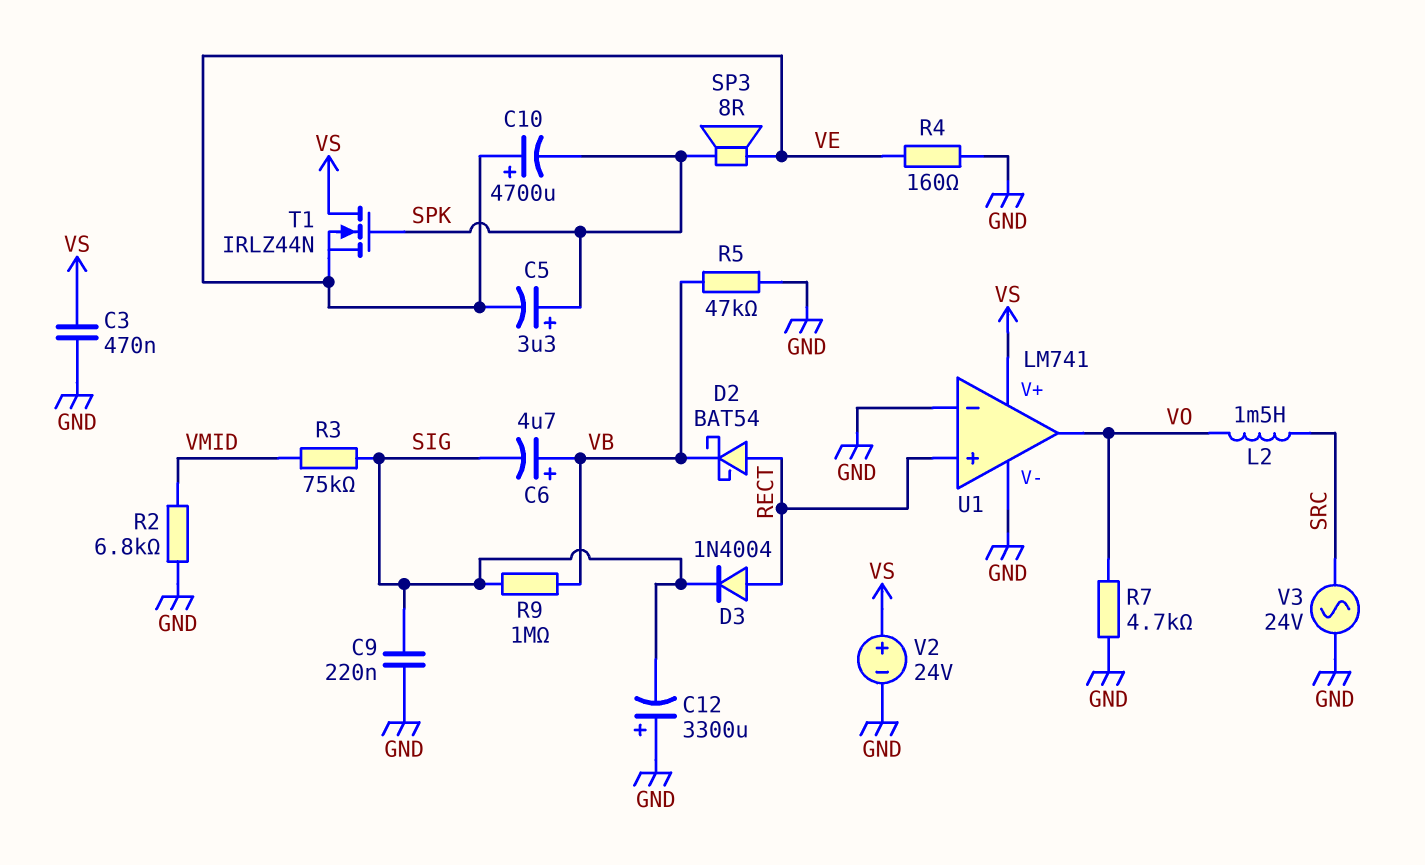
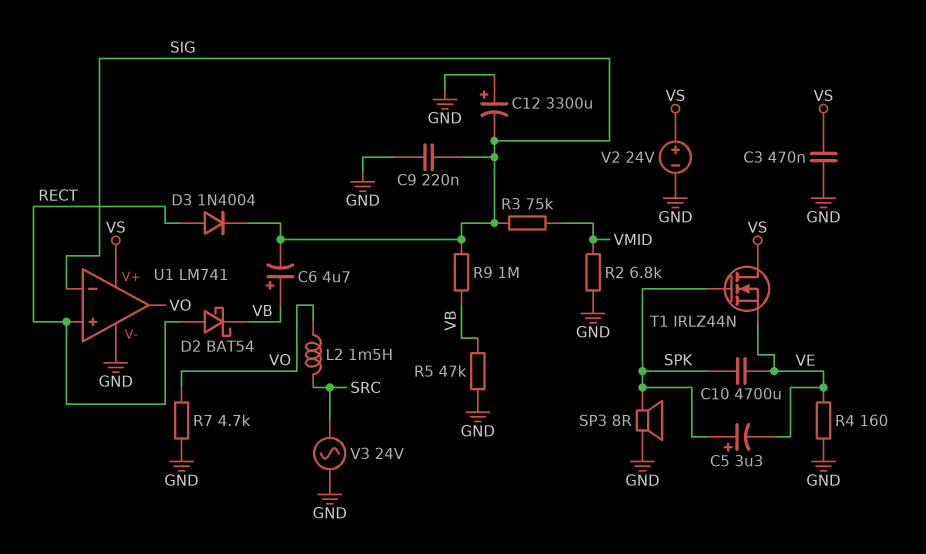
C10: 4700uF (plus VE, minus SPK) -> 4700uF (SPK, VE)
SP3: speaker 8R (SPK, VE) -> speaker 8R (GND, SPK)
U1 pin in-: GND -> SIG

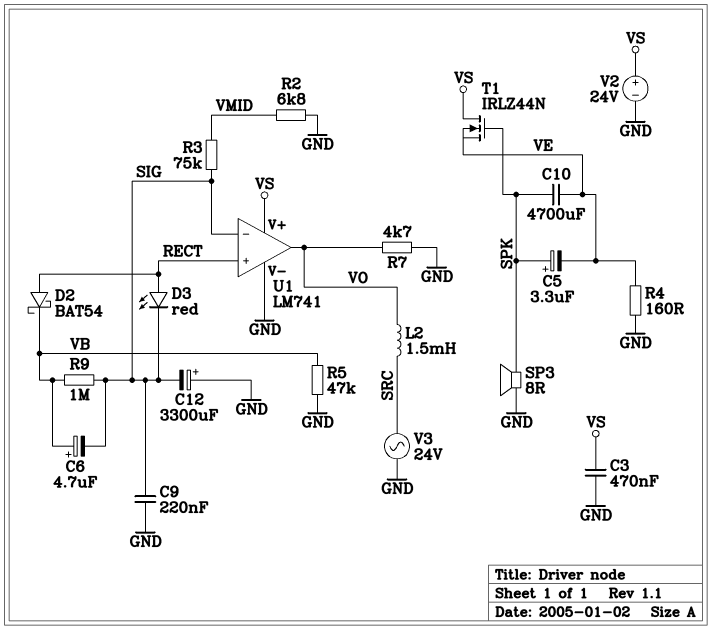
D3: diode 1N4004 (A RECT, K SIG) -> LED red (A RECT, K SIG)

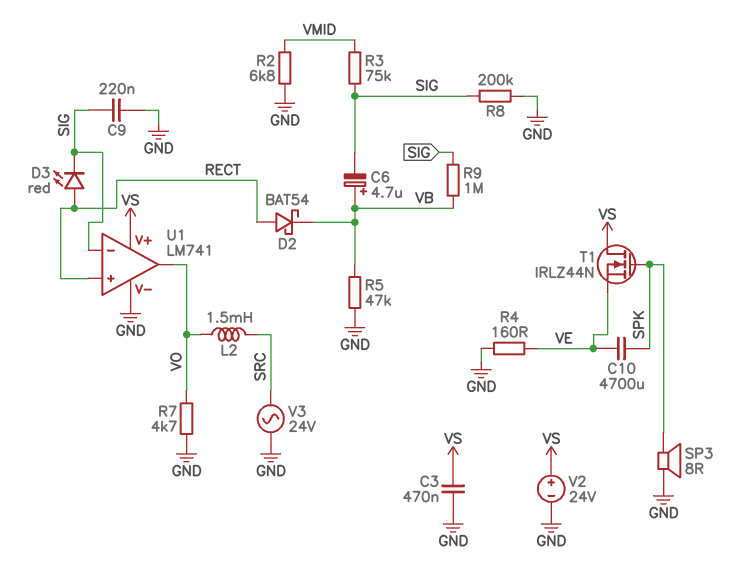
C5: 3.3uF (plus SPK, minus VE) -> none
C12: 3300uF (plus GND, minus SIG) -> none
R8: none -> 200k (GND, SIG)

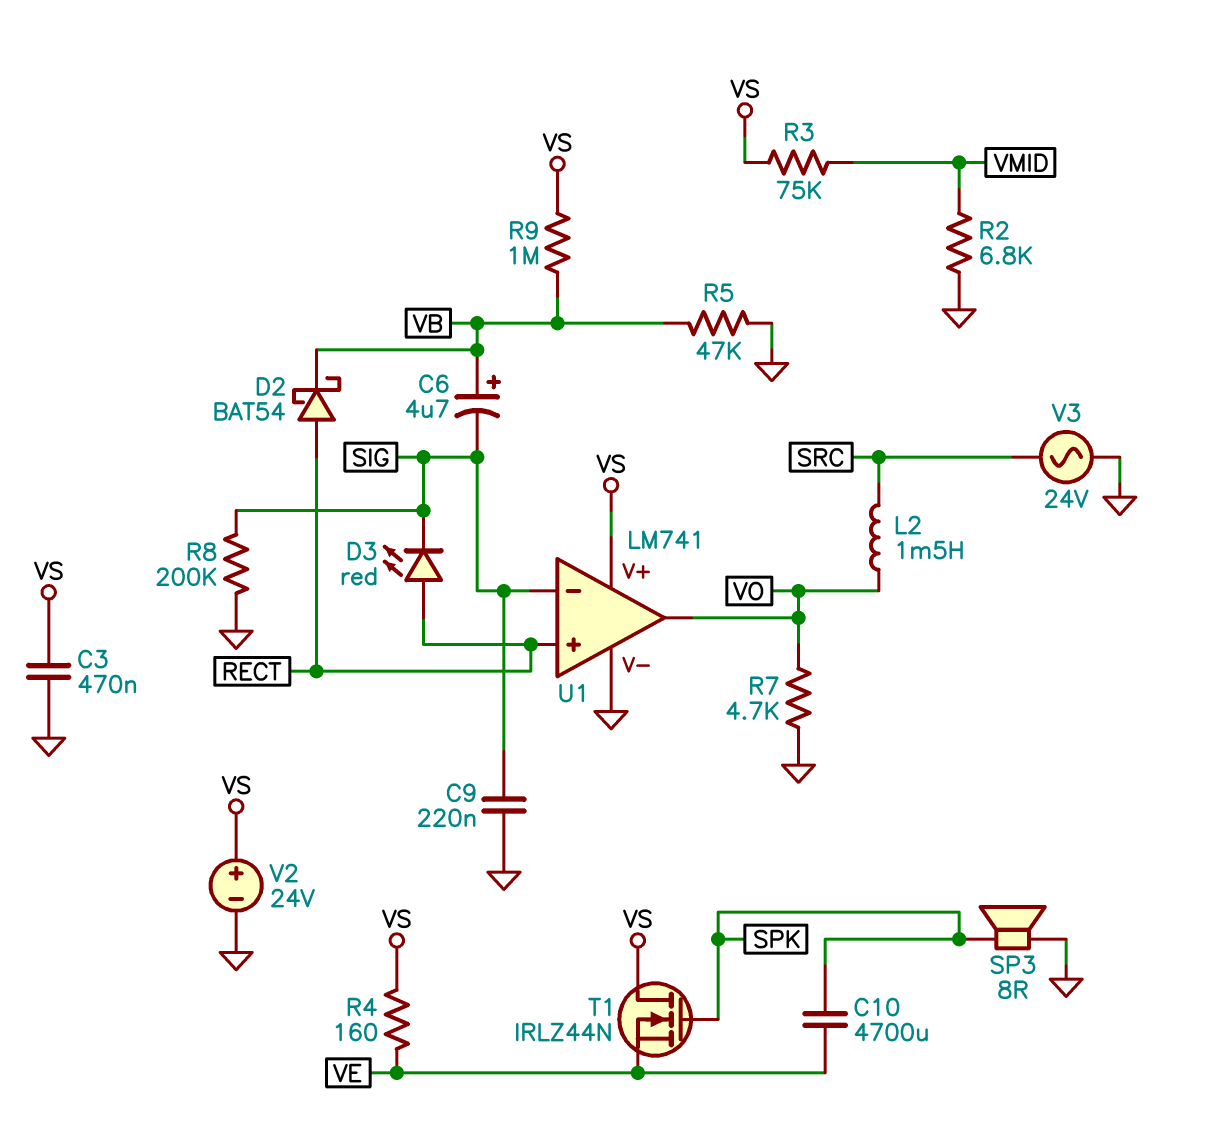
R3: 75k (SIG, VMID) -> 75k (VMID, VS)
R4: 160 (GND, VE) -> 160 (VE, VS)
R9: 1M (SIG, VB) -> 1M (VB, VS)

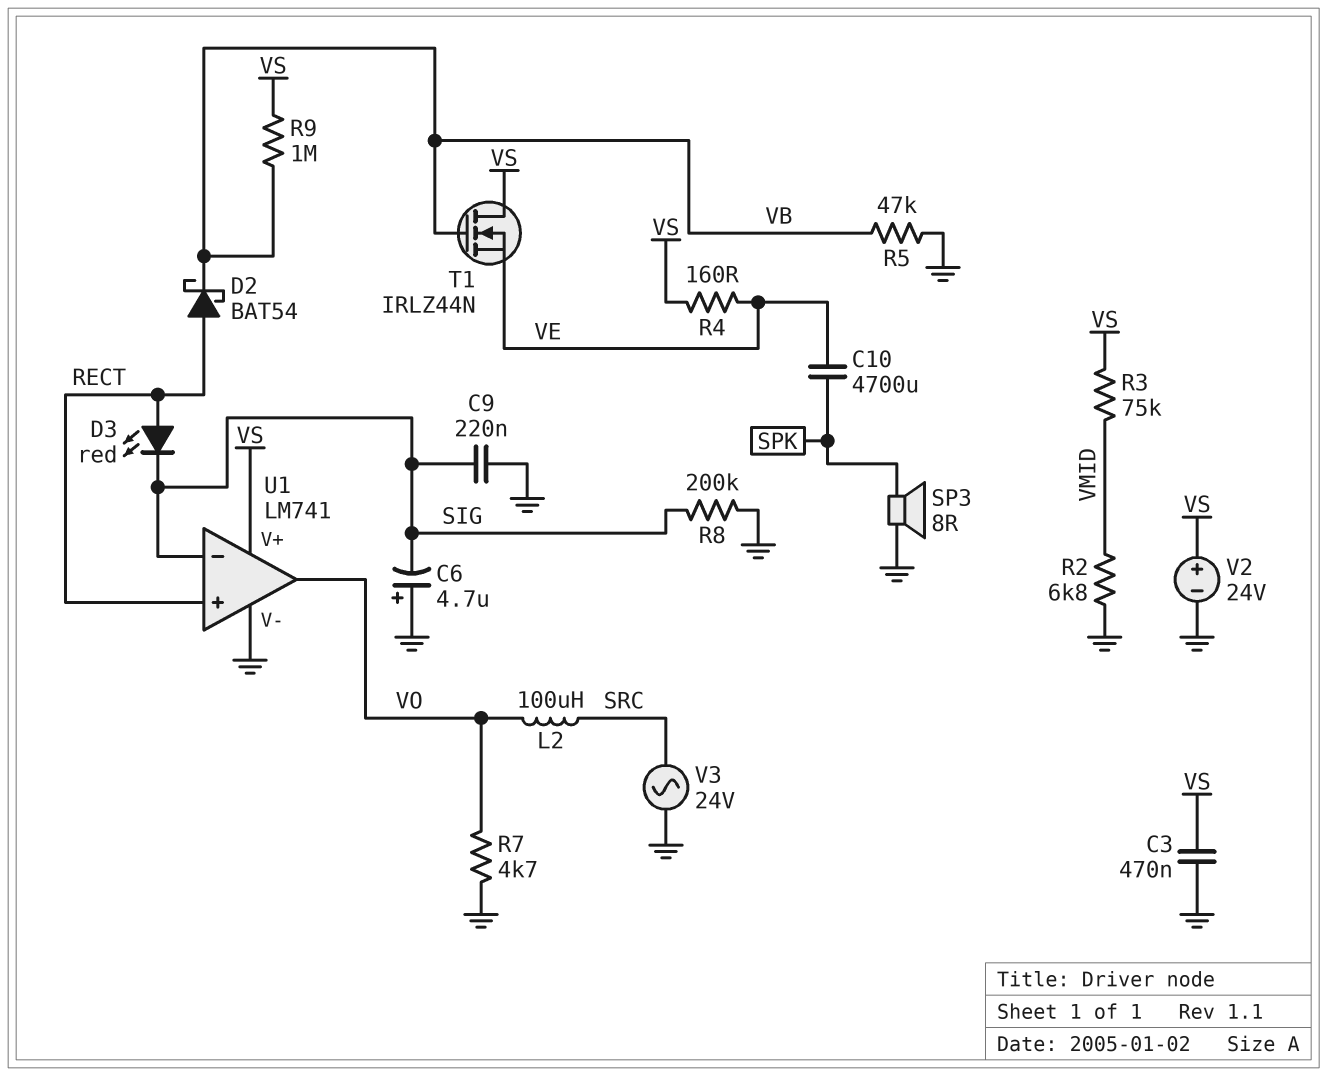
C6: 4.7uF (plus VB, minus SIG) -> 4.7uF (plus GND, minus SIG)
L2: 1.5mH (SRC, VO) -> 100uH (SRC, VO)
T1: NMOS IRLZ44N (G SPK, D VS, S VE) -> NMOS IRLZ44N (G VB, D VS, S VE)

